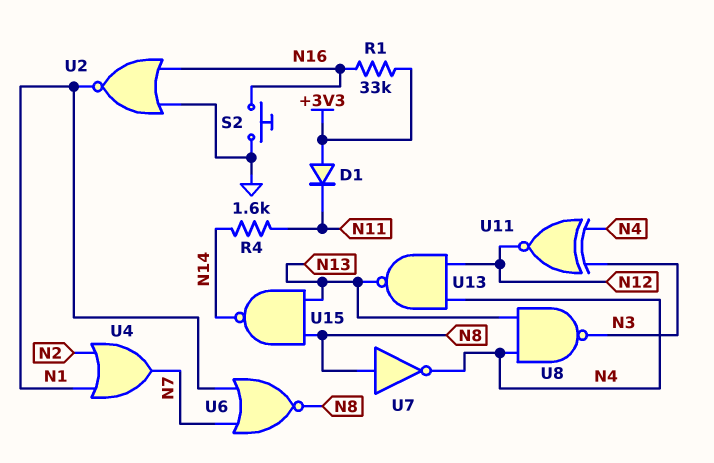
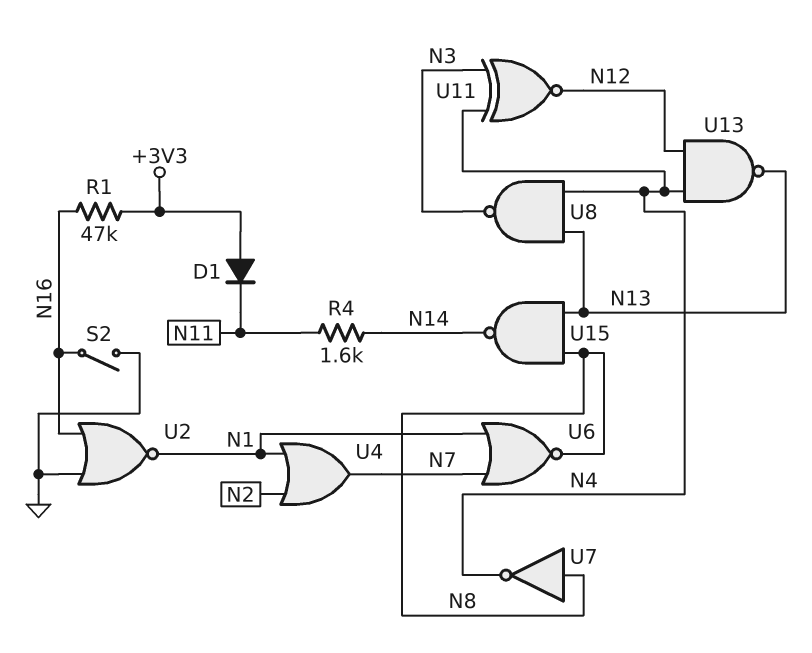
R1: 33k (+3V3, N16) -> 47k (+3V3, N16)
S2: button (GND, N16) -> switch (GND, N16)

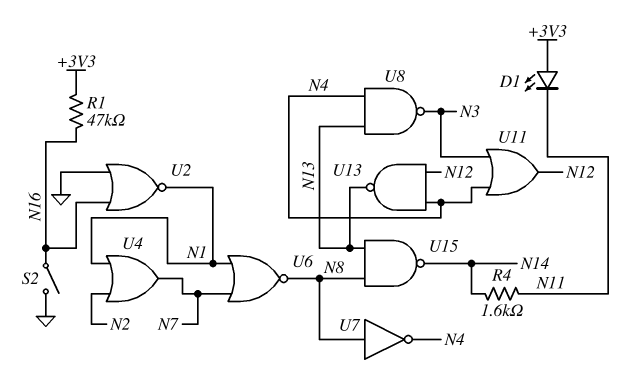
D1: diode (A +3V3, K N11) -> LED (A +3V3, K N11)
U11: XNOR (in N3, in N4, out N12) -> OR (in N3, in N4, out N12)

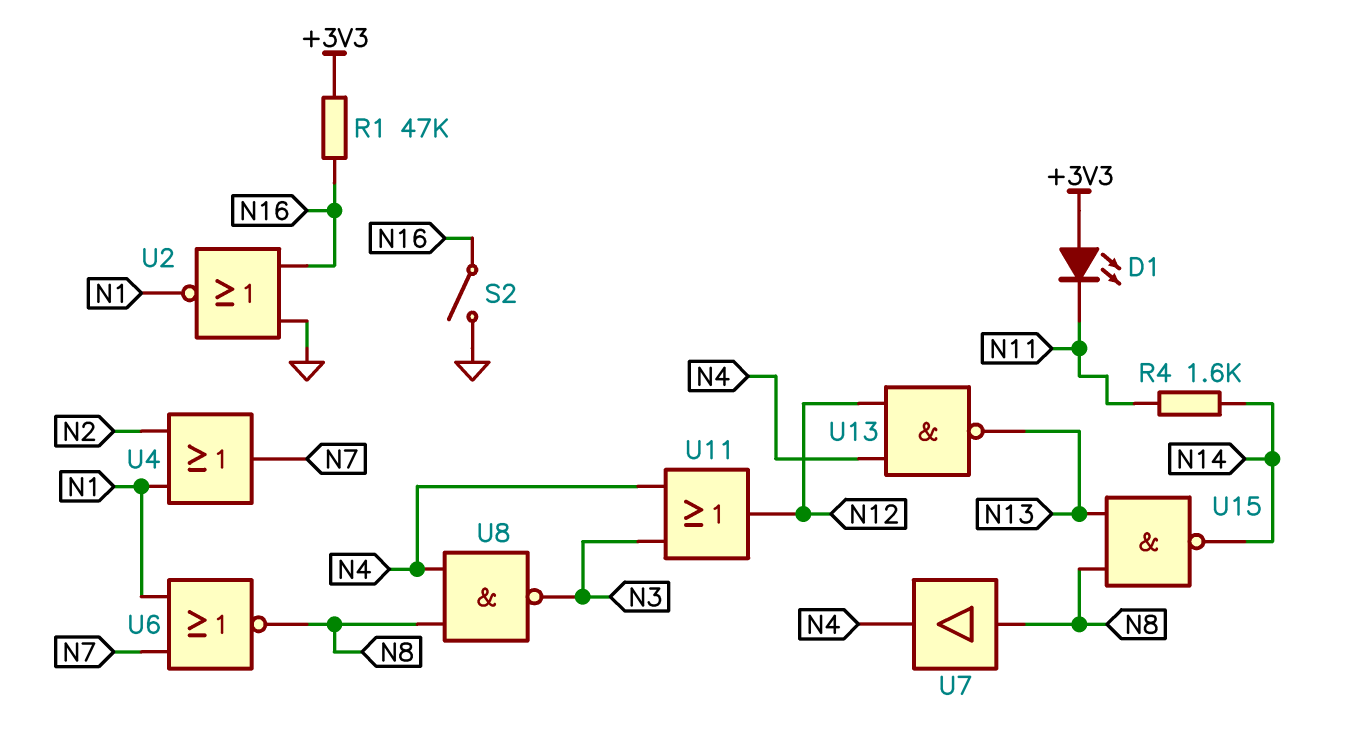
U7: NOT (in N8, out N4) -> buffer (in N8, out N4)
U8: NAND (in N4, in N13, out N3) -> NAND (in N4, in N8, out N3)

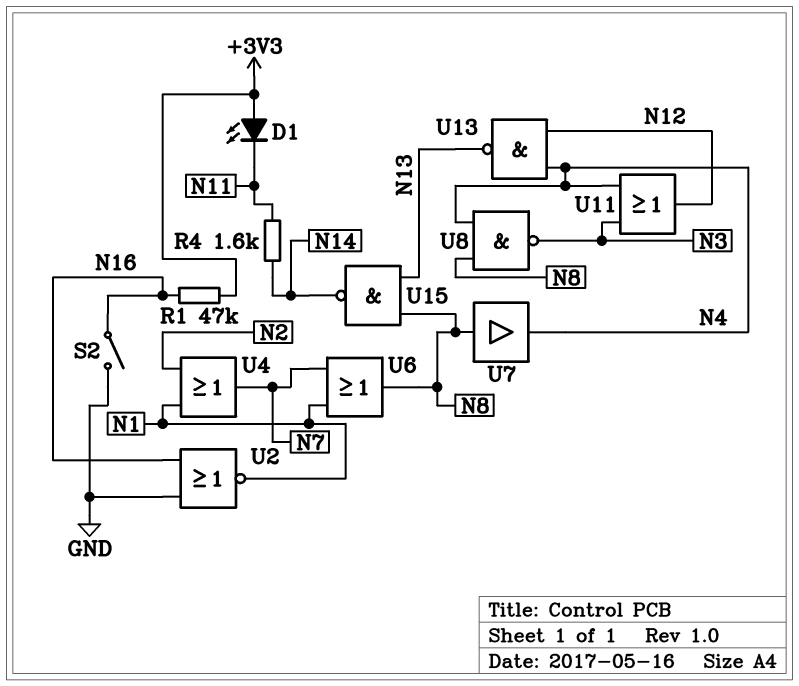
U6: NOR (in N1, in N7, out N8) -> OR (in N1, in N7, out N8)

